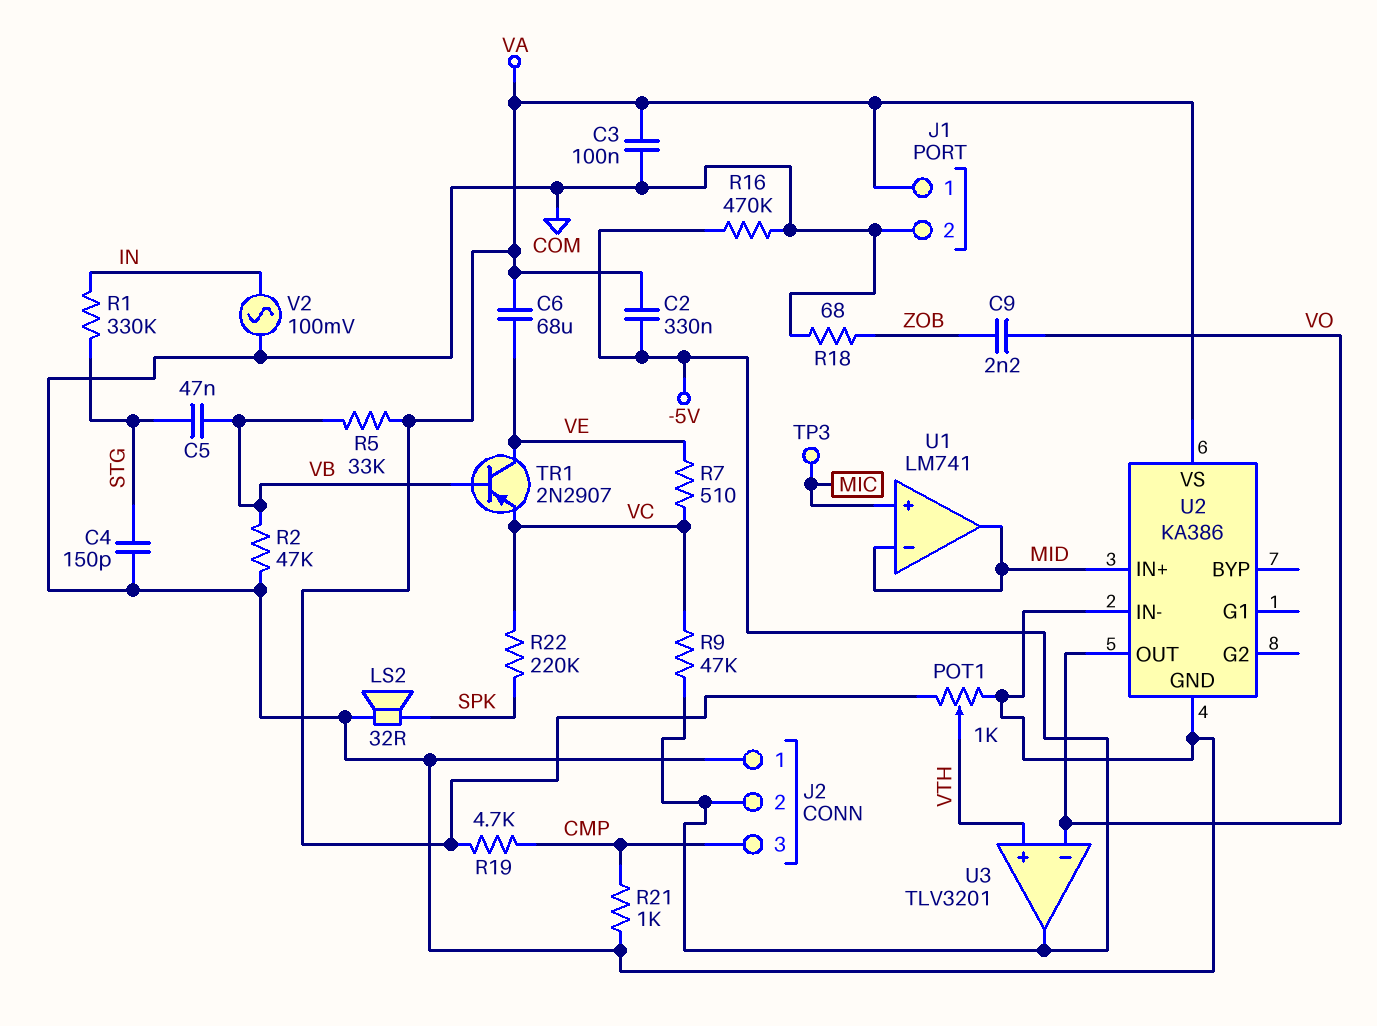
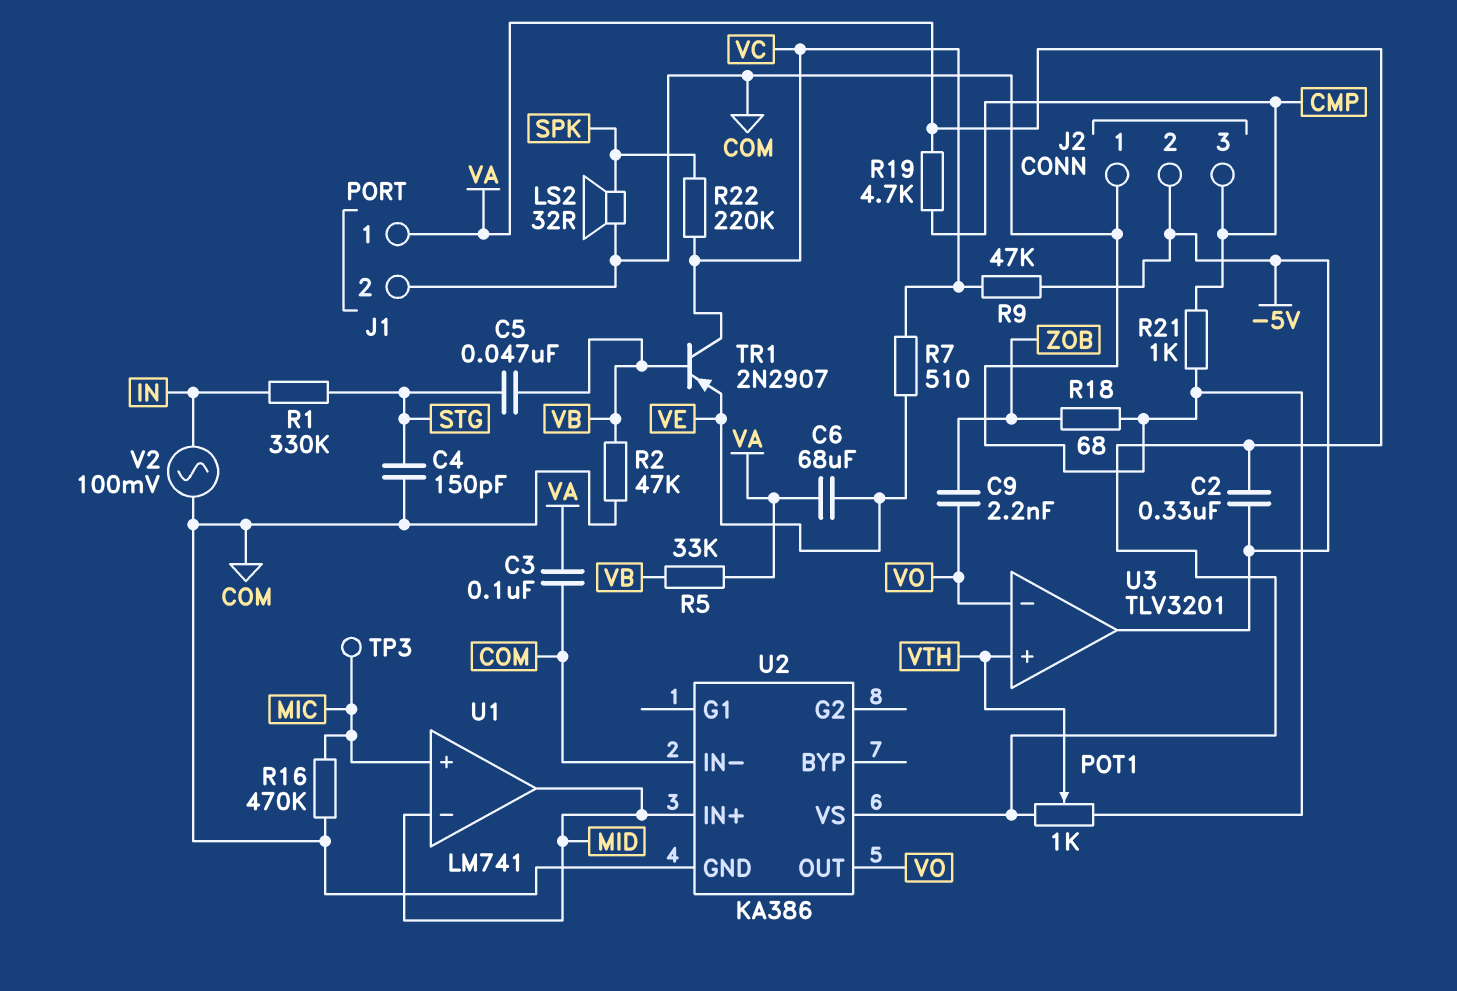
R16: 470k (-5V, COM) -> 470k (COM, MIC)
TR1: PNP 2N2907 (B VB, C VE, E VC) -> PNP 2N2907 (B VB, C VC, E VE)

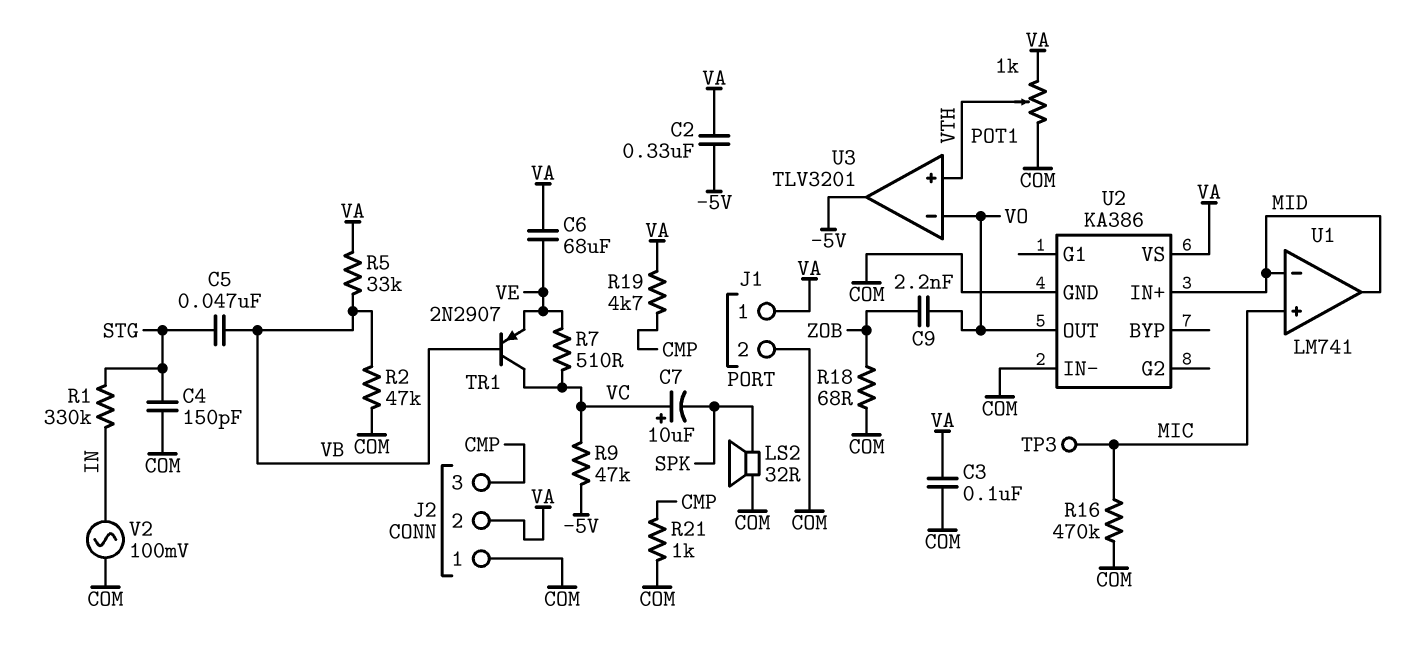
C7: none -> 10uF (plus VC, minus SPK)
J2 pin 2: -5V -> VA
R22: 220k (SPK, VC) -> none

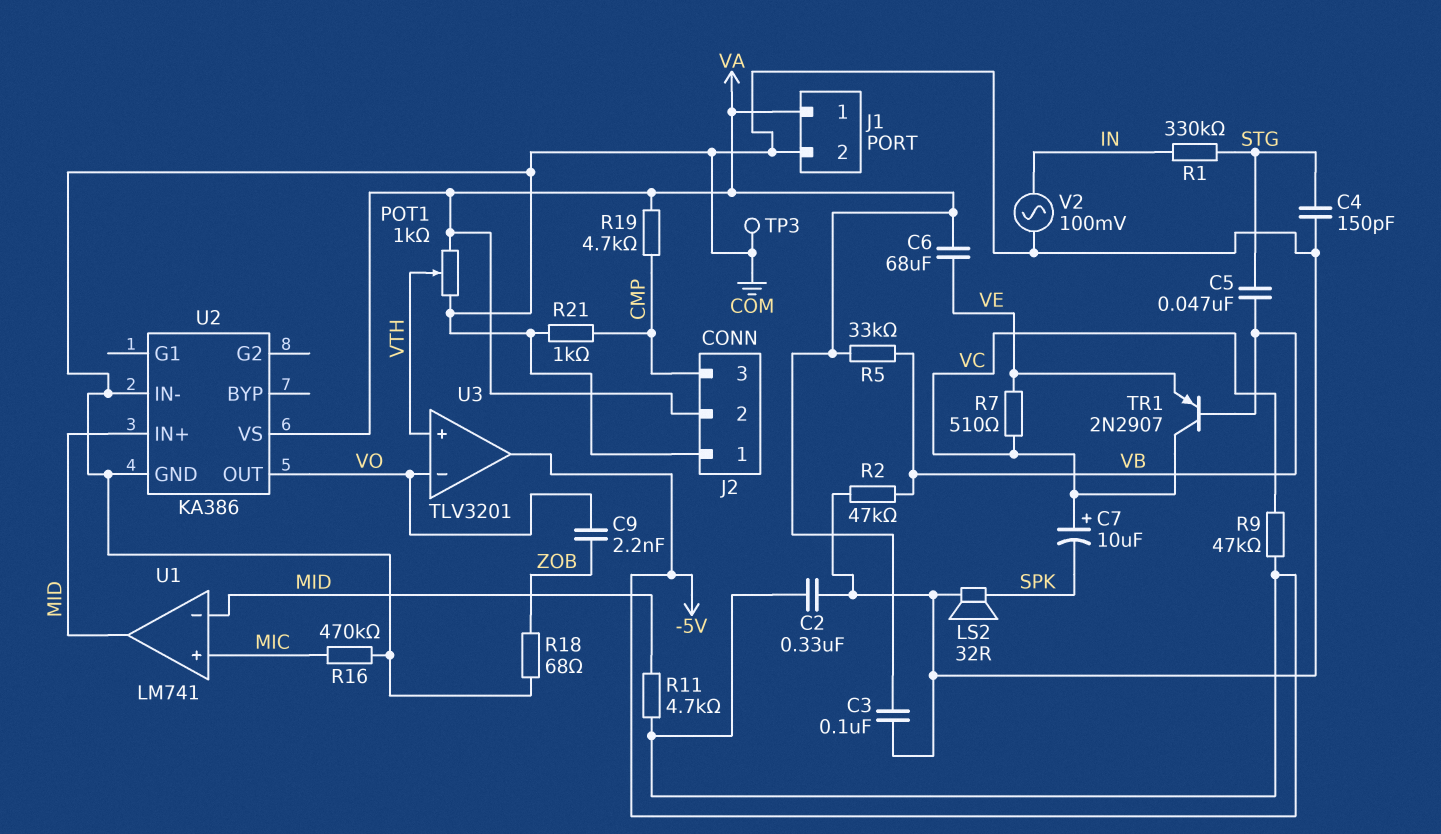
C2: 330nF (-5V, VA) -> 330nF (-5V, COM)
R11: none -> 4.7k (-5V, MID)
TP3: test point (MIC) -> test point (COM)

